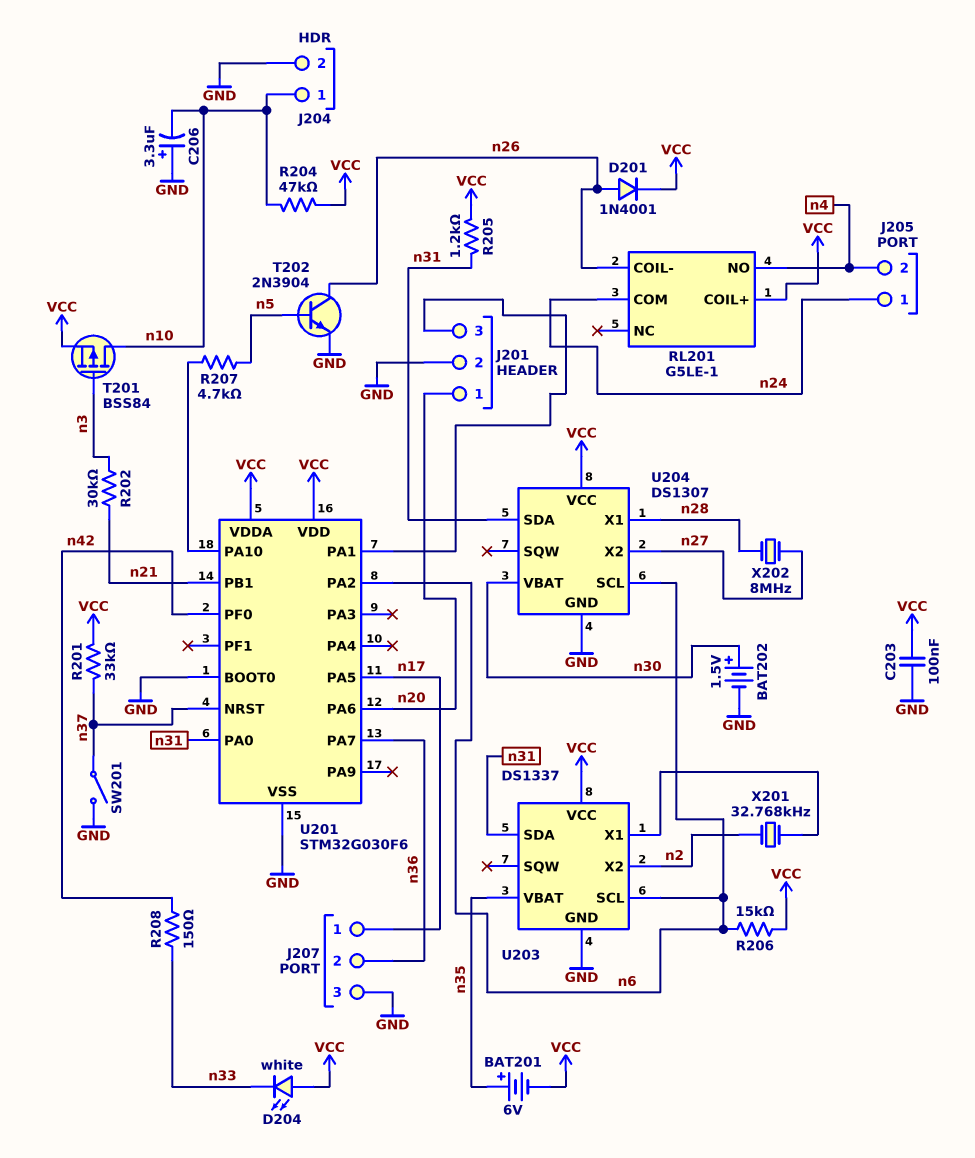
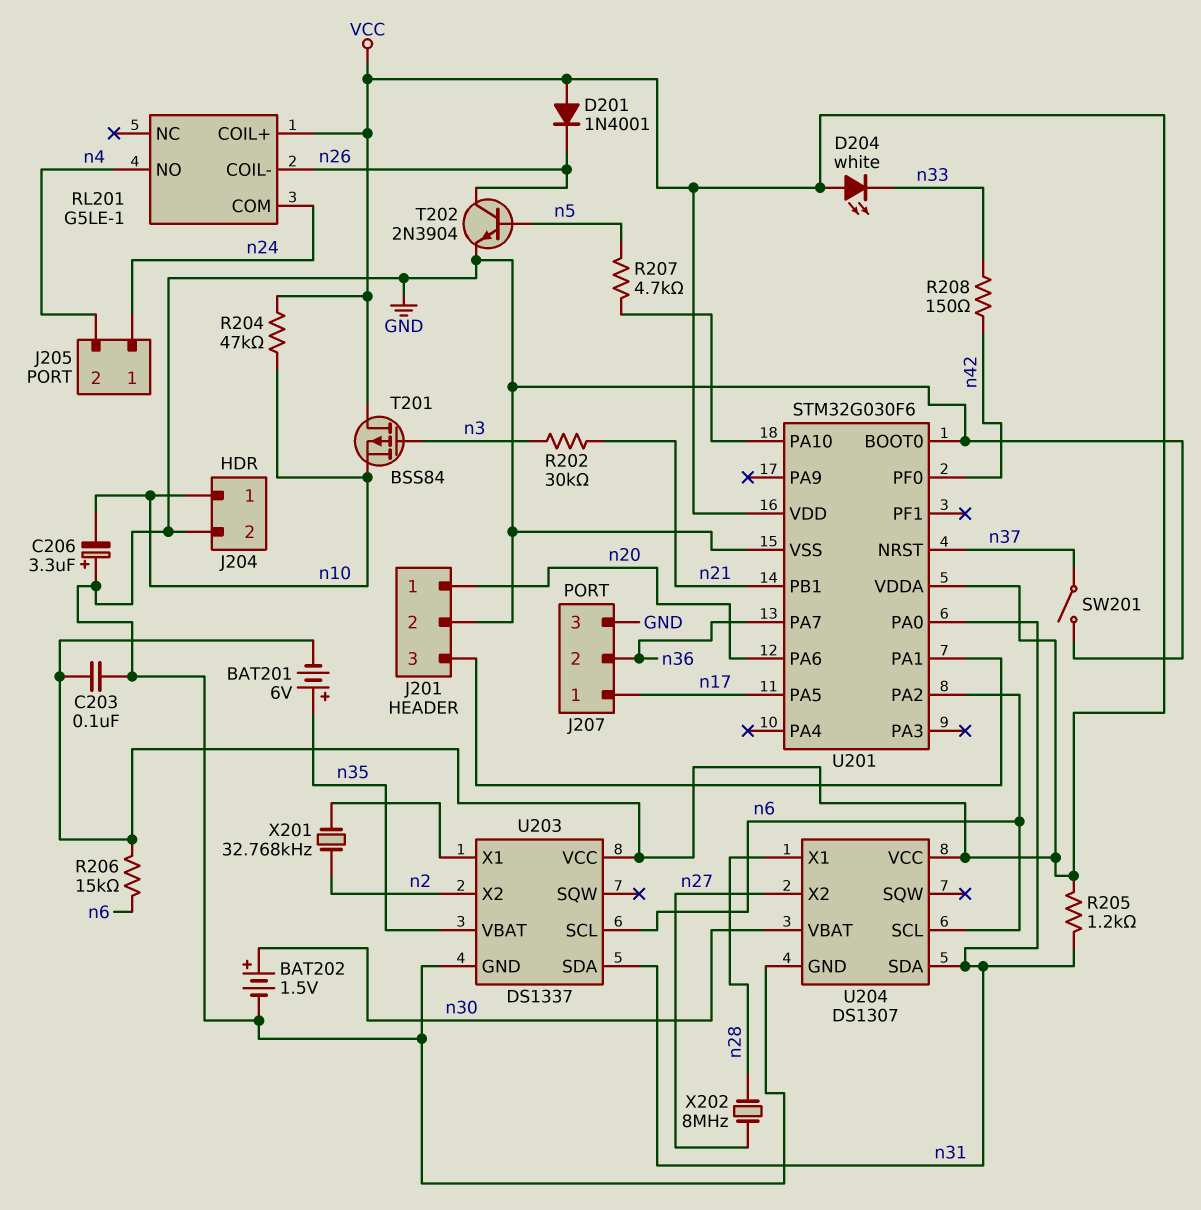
D201: diode 1N4001 (A n26, K VCC) -> diode 1N4001 (A VCC, K n26)
R201: 33k (VCC, n37) -> none
T201: PMOS BSS84 (G n3, D n10, S VCC) -> PMOS BSS84 (G n3, D VCC, S n10)

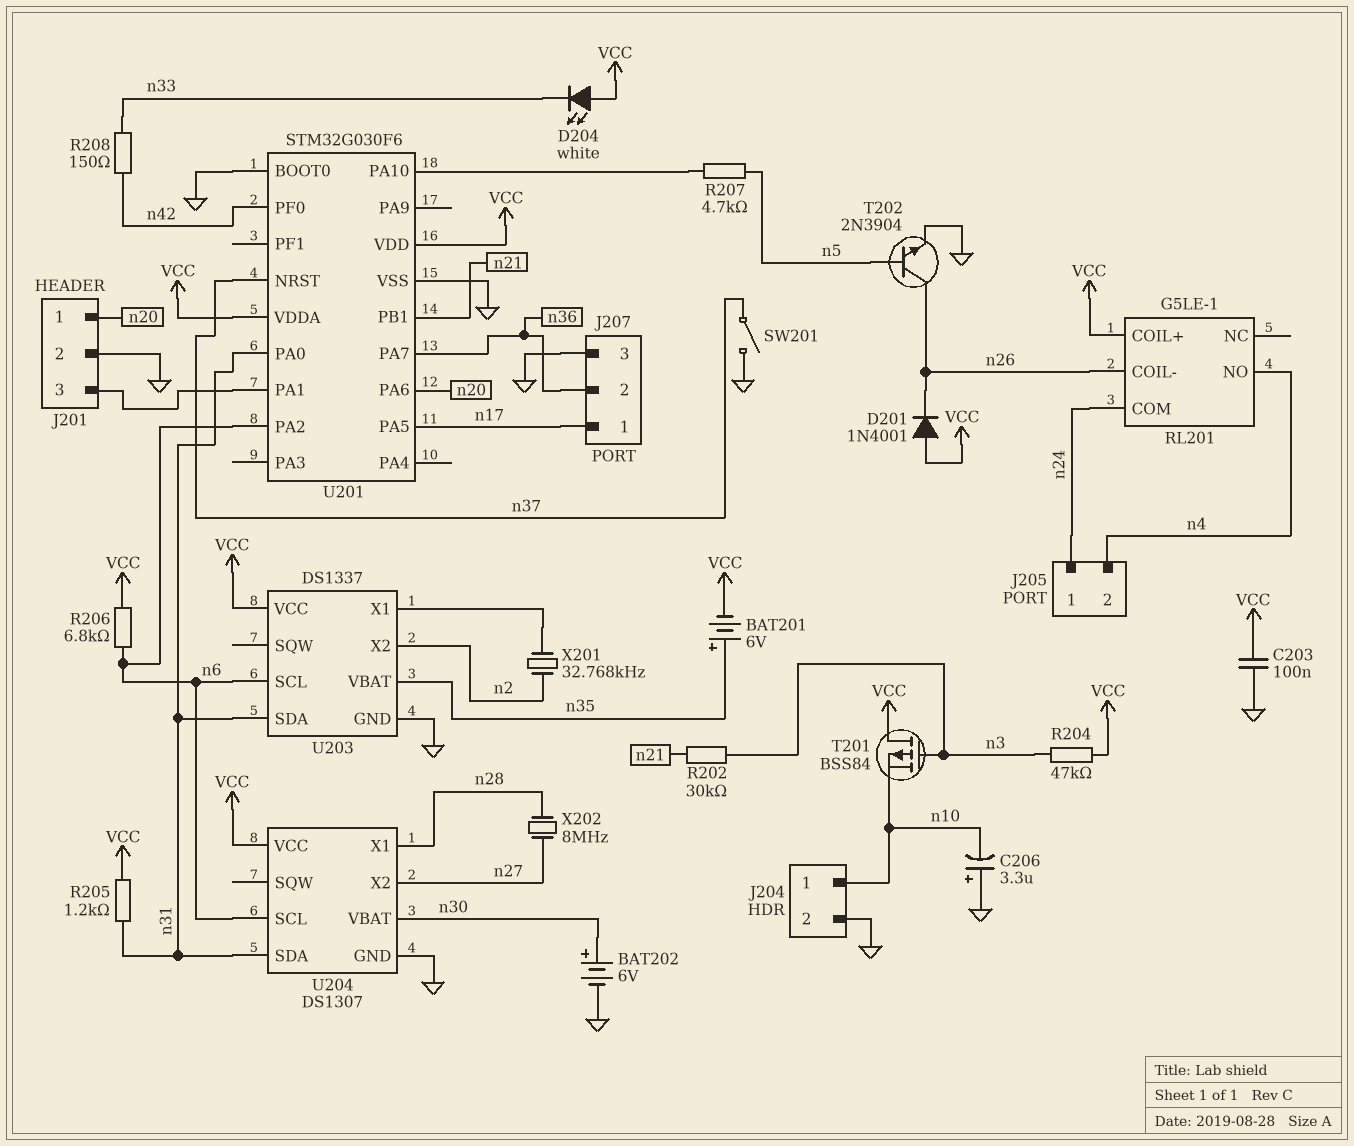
BAT202: 1.5V (plus n30, minus GND) -> 6V (plus n30, minus GND)
R204: 47k (VCC, n10) -> 47k (VCC, n3)
R206: 15k (VCC, n6) -> 6.8k (VCC, n6)

